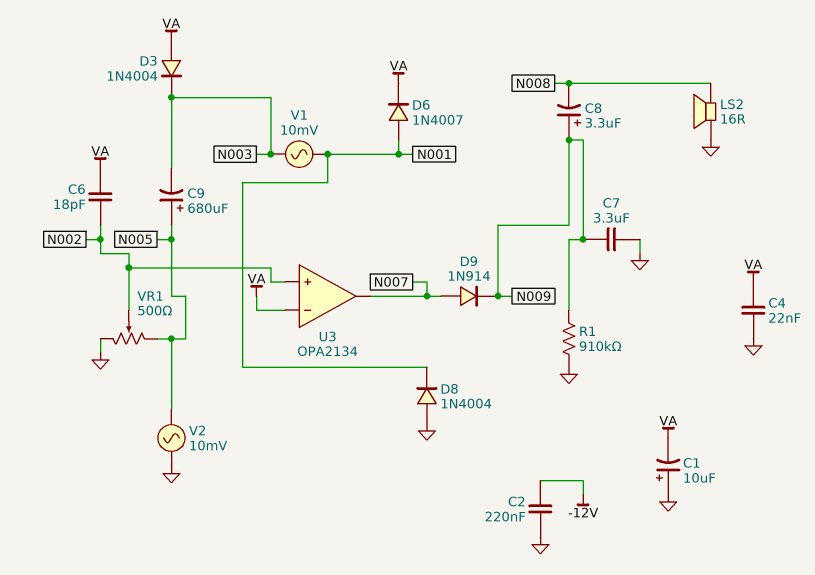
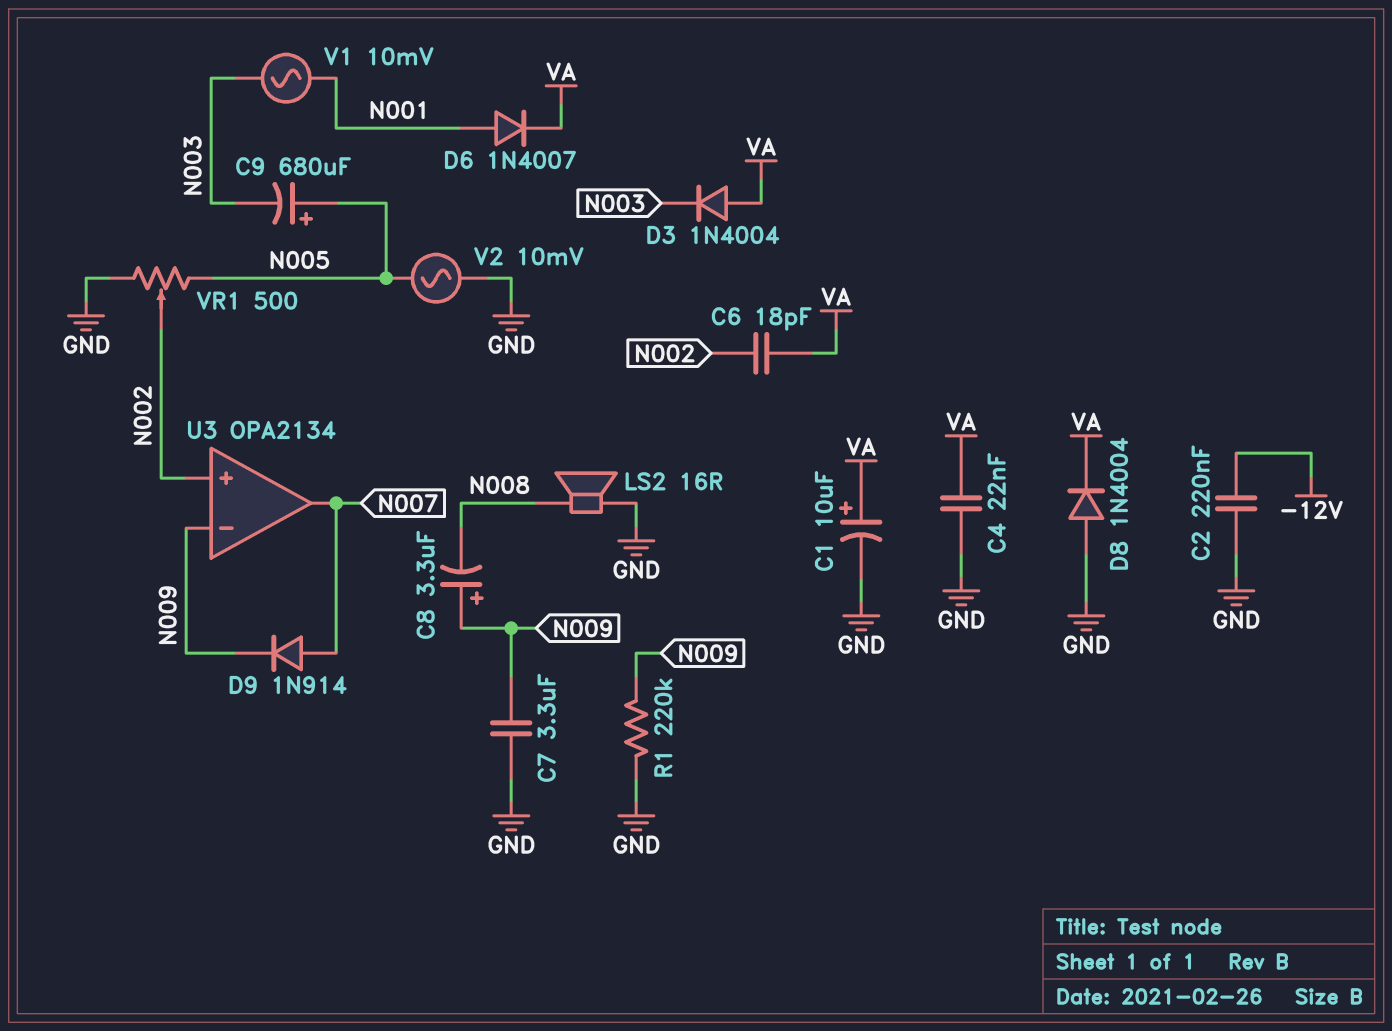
C1: 10uF (plus GND, minus VA) -> 10uF (plus VA, minus GND)
D8: diode 1N4004 (A GND, K N001) -> diode 1N4004 (A GND, K VA)
R1: 910k (GND, N009) -> 220k (GND, N009)
U3 pin in-: VA -> N009

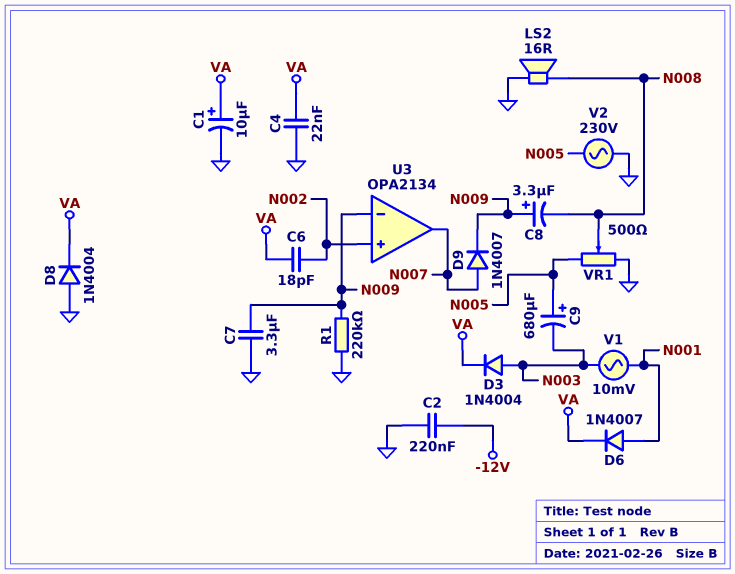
D3: diode 1N4004 (A VA, K N003) -> diode 1N4004 (A N003, K VA)
D9: diode 1N914 (A N007, K N009) -> diode 1N4007 (A N007, K N009)
V2: AC 10mV (GND, N005) -> AC 230V (GND, N005)
VR1: 500 (GND, N005, wiper N002) -> 500 (GND, N005, wiper N008)

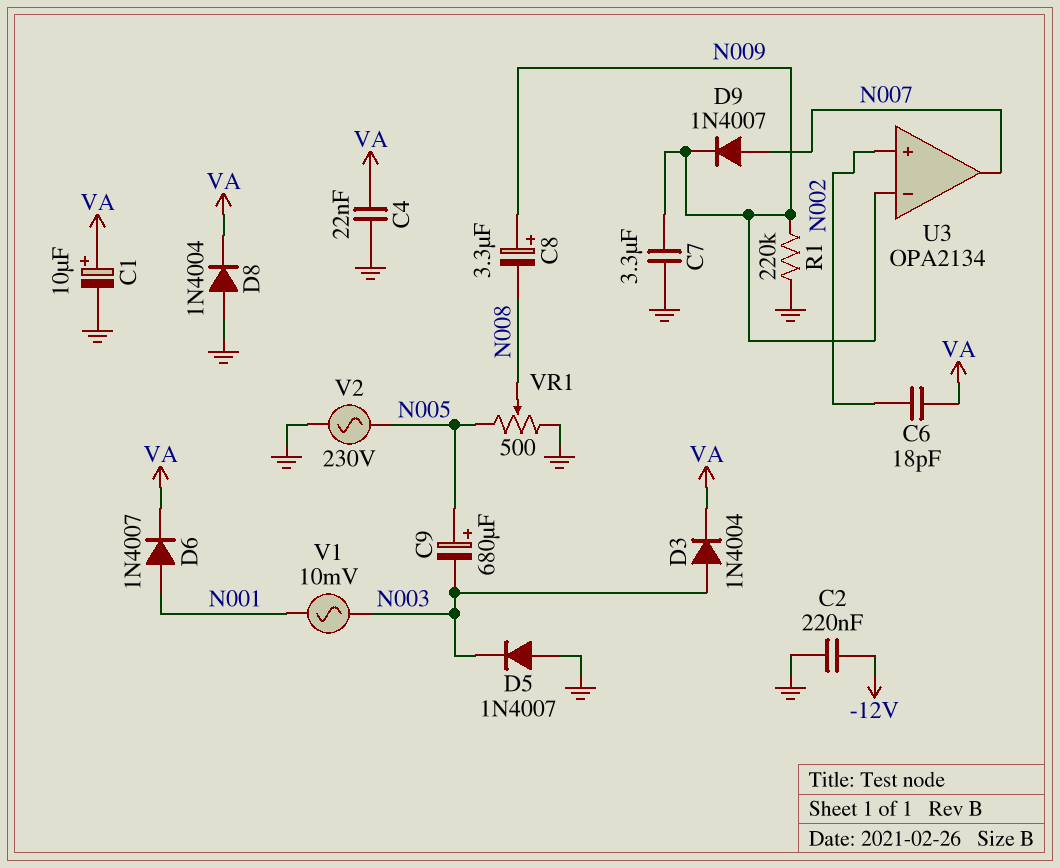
D5: none -> diode 1N4007 (A GND, K N003)
LS2: speaker 16R (GND, N008) -> none

